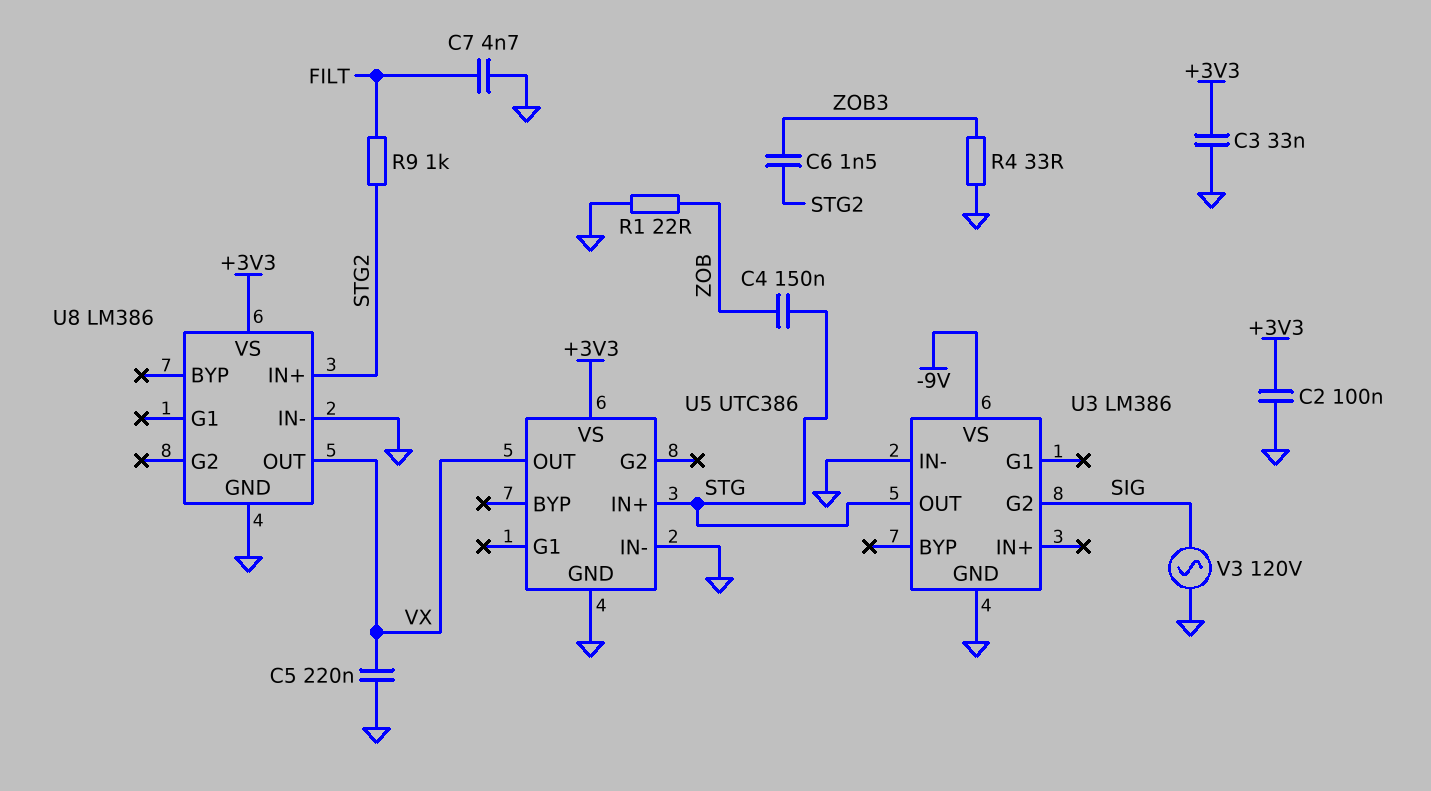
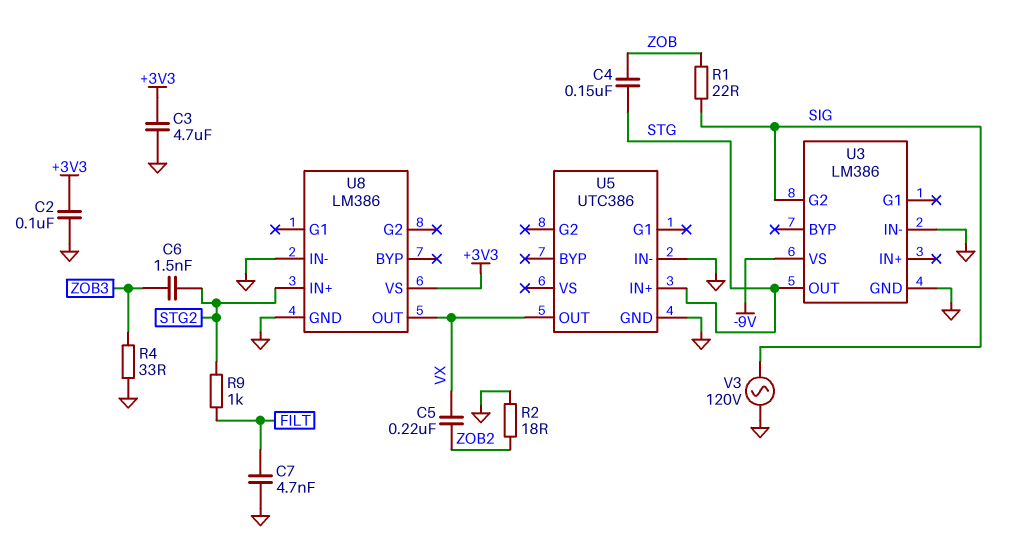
C3: 33nF (+3V3, GND) -> 4.7uF (+3V3, GND)
C5: 220nF (GND, VX) -> 220nF (VX, ZOB2)
R1: 22 (GND, ZOB) -> 22 (SIG, ZOB)
R2: none -> 18 (GND, ZOB2)
U5 pin VS: +3V3 -> none

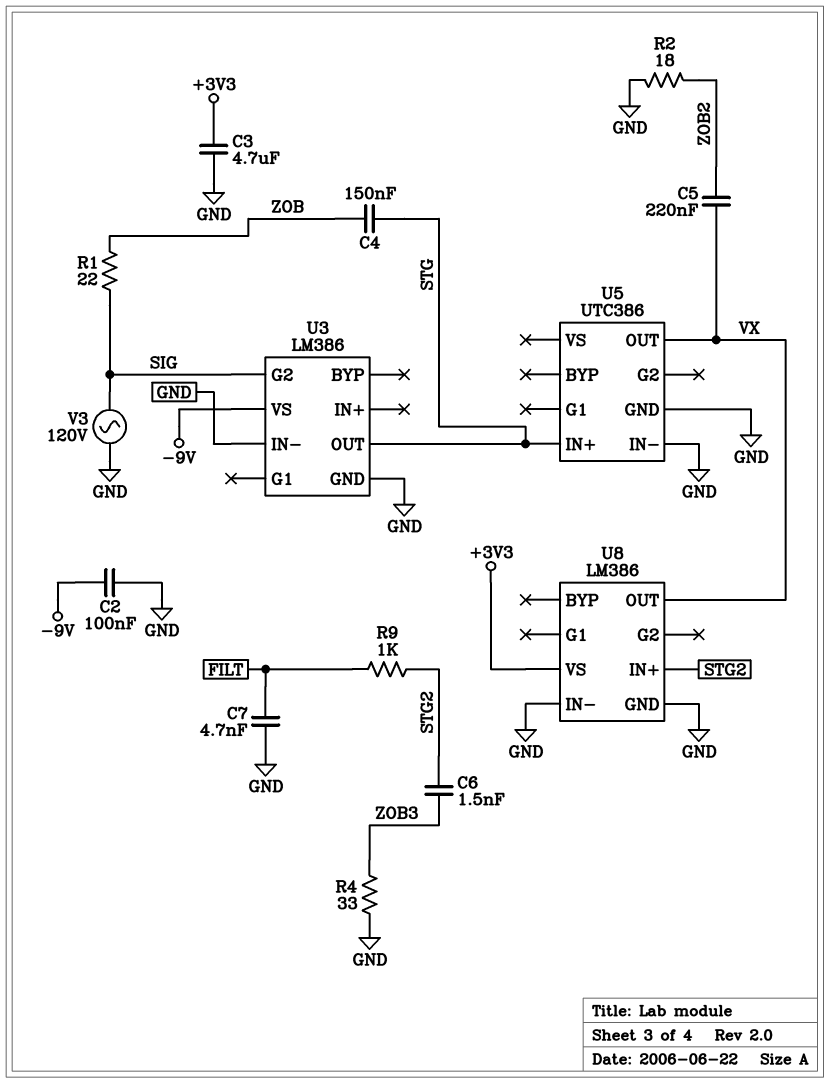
C2: 100nF (+3V3, GND) -> 100nF (-9V, GND)

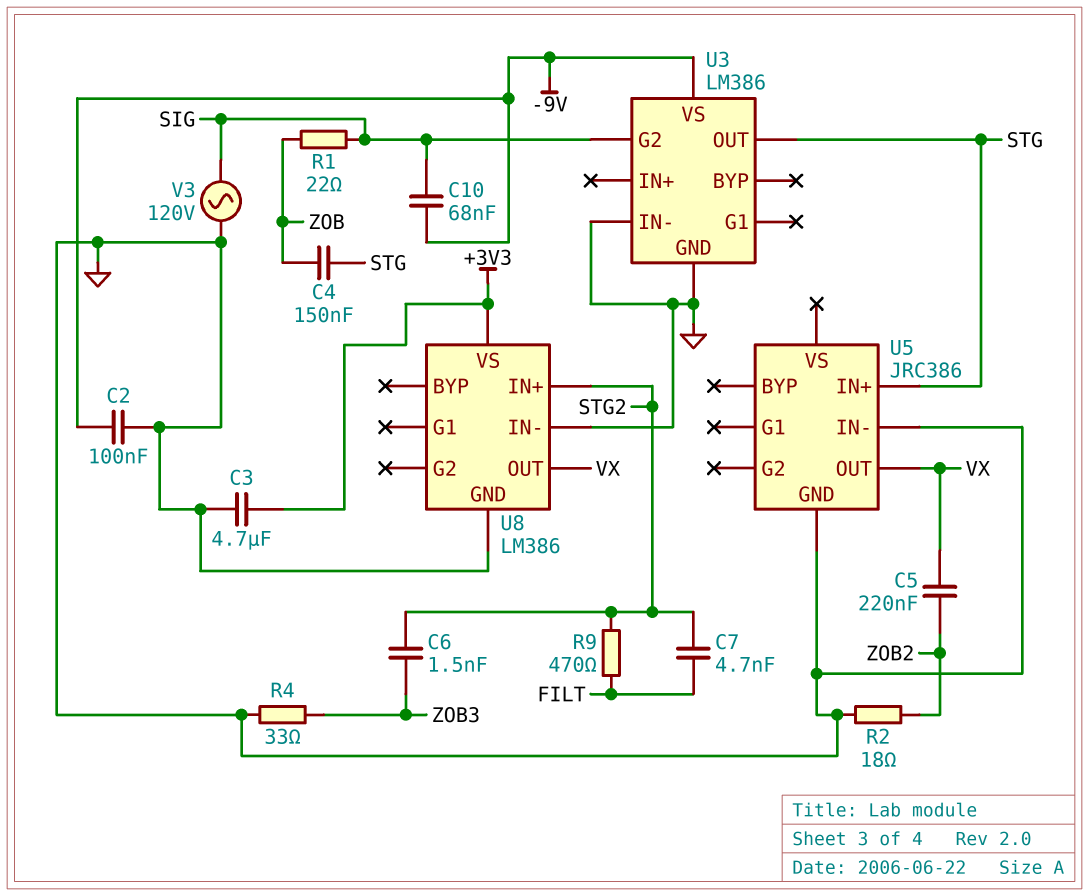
C7: 4.7nF (FILT, GND) -> 4.7nF (FILT, STG2)
C10: none -> 68nF (-9V, SIG)
R9: 1k (FILT, STG2) -> 470 (FILT, STG2)
U5: UTC386 -> JRC386

